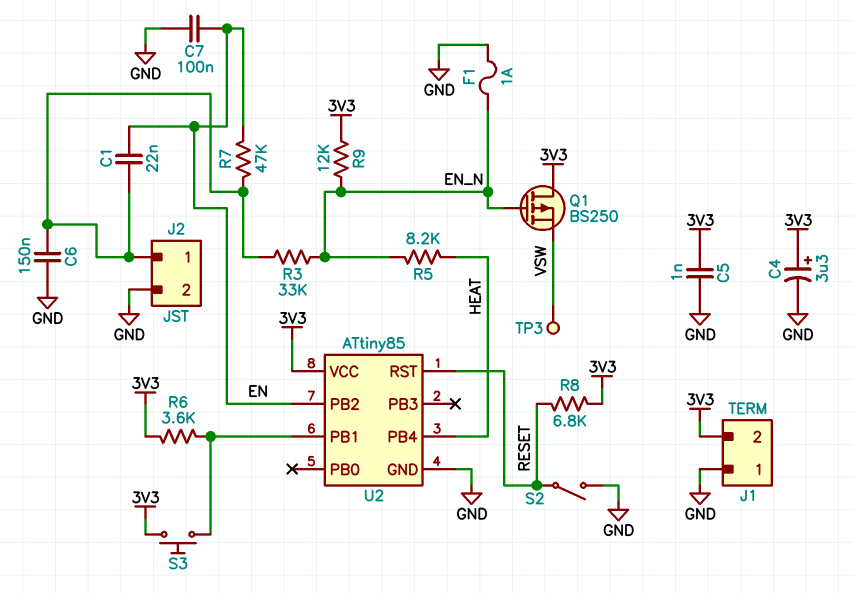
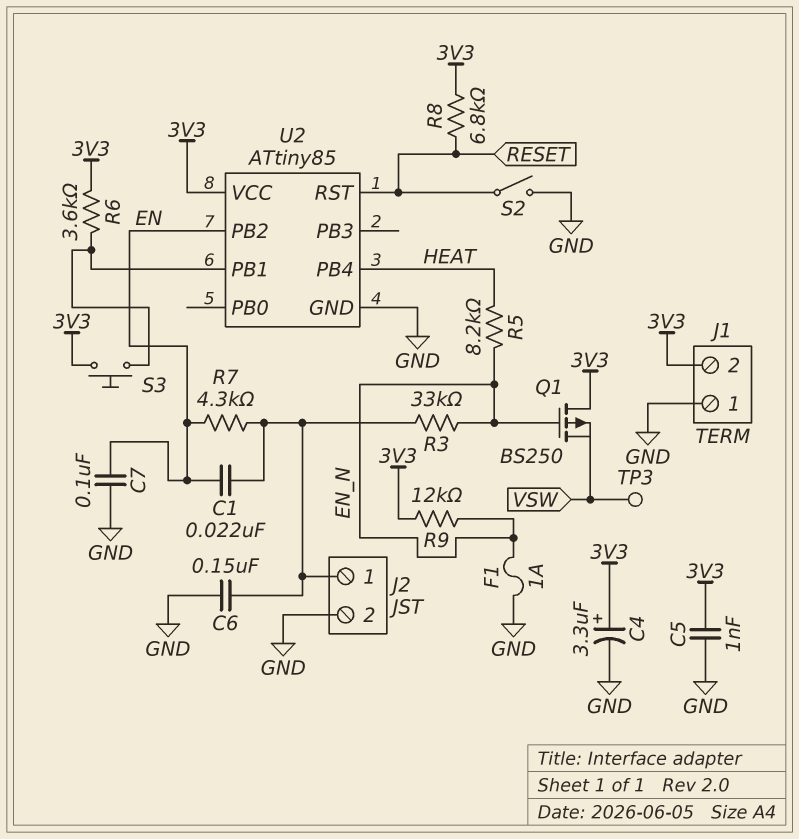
R7: 47k (EN, J2/1) -> 4.3k (EN, J2/1)

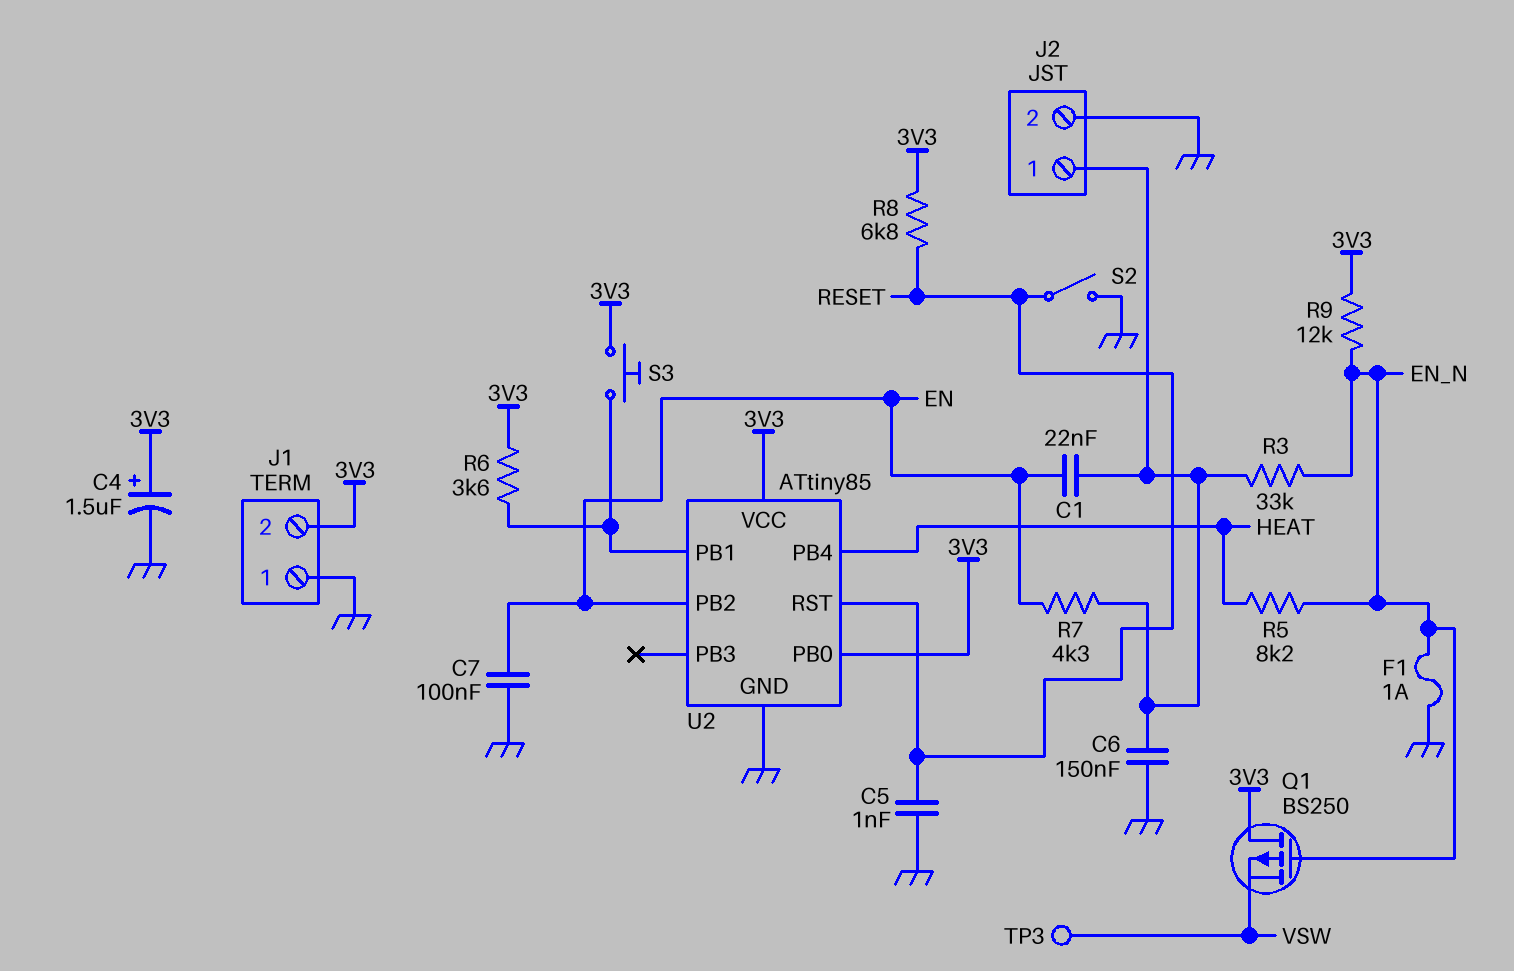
C4: 3.3uF (plus 3V3, minus GND) -> 1.5uF (plus 3V3, minus GND)
C5: 1nF (3V3, GND) -> 1nF (GND, RESET)
U2 pin PB0: none -> 3V3

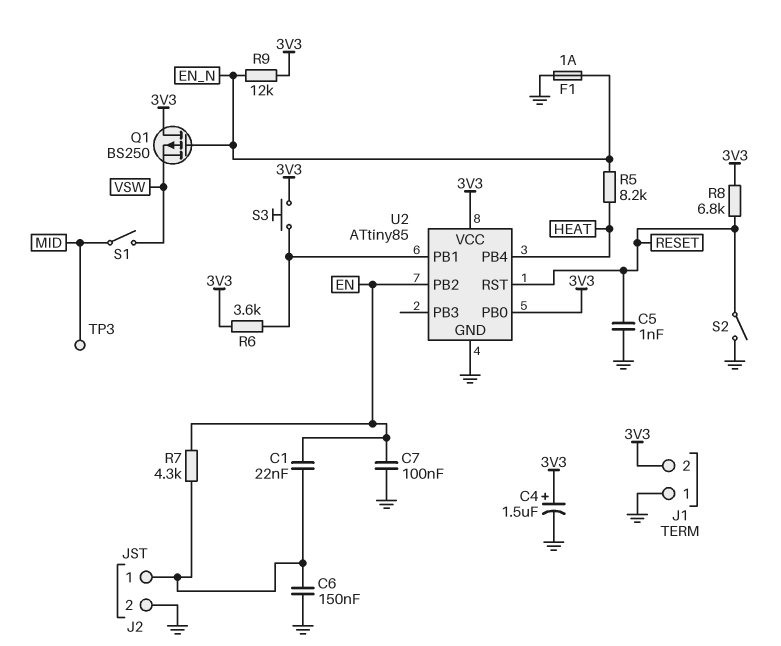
R3: 33k (EN_N, J2/1) -> none
S1: none -> switch (MID, VSW)
TP3: test point (VSW) -> test point (MID)

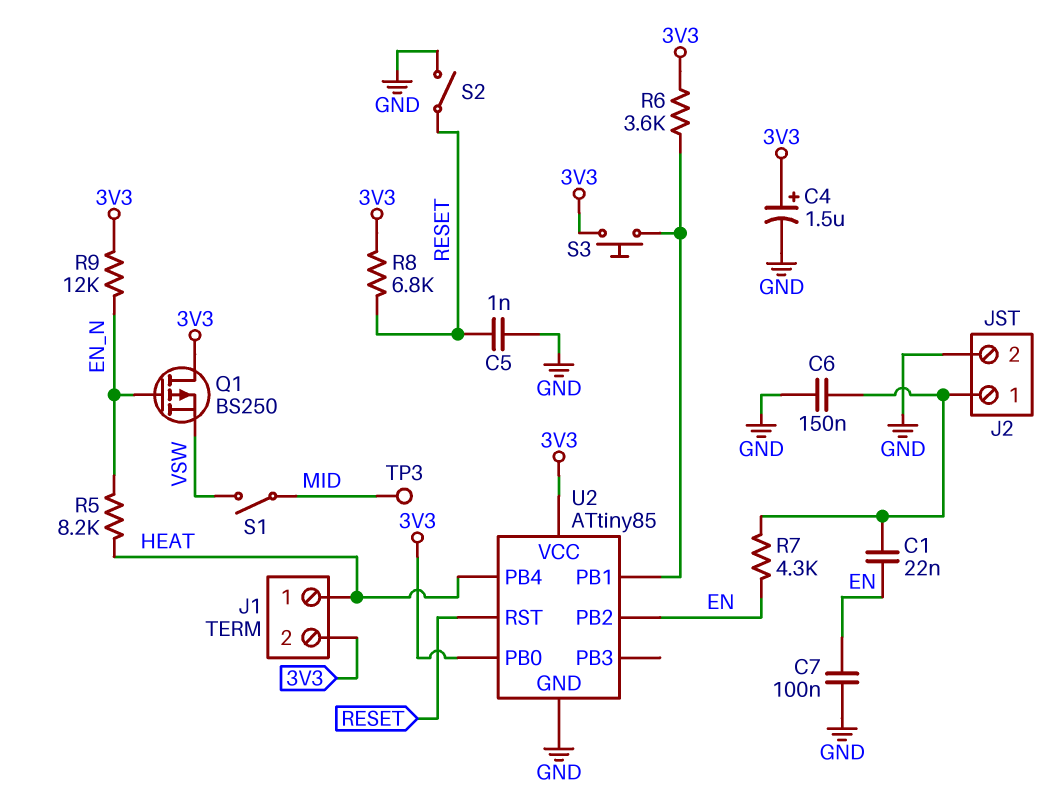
F1: 1A (EN_N, GND) -> none
J1 pin 1: GND -> HEAT

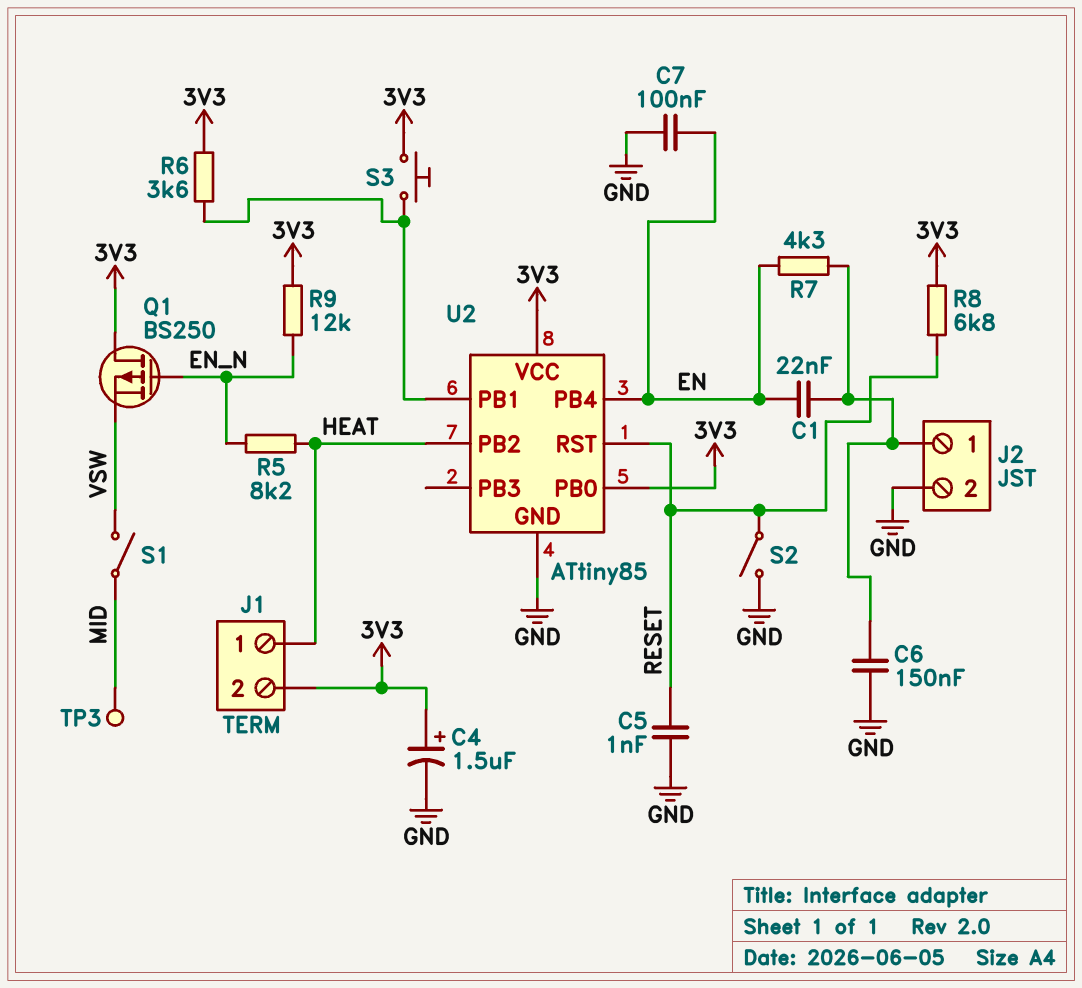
U2 pin PB2: EN -> HEAT
U2 pin PB4: HEAT -> EN

